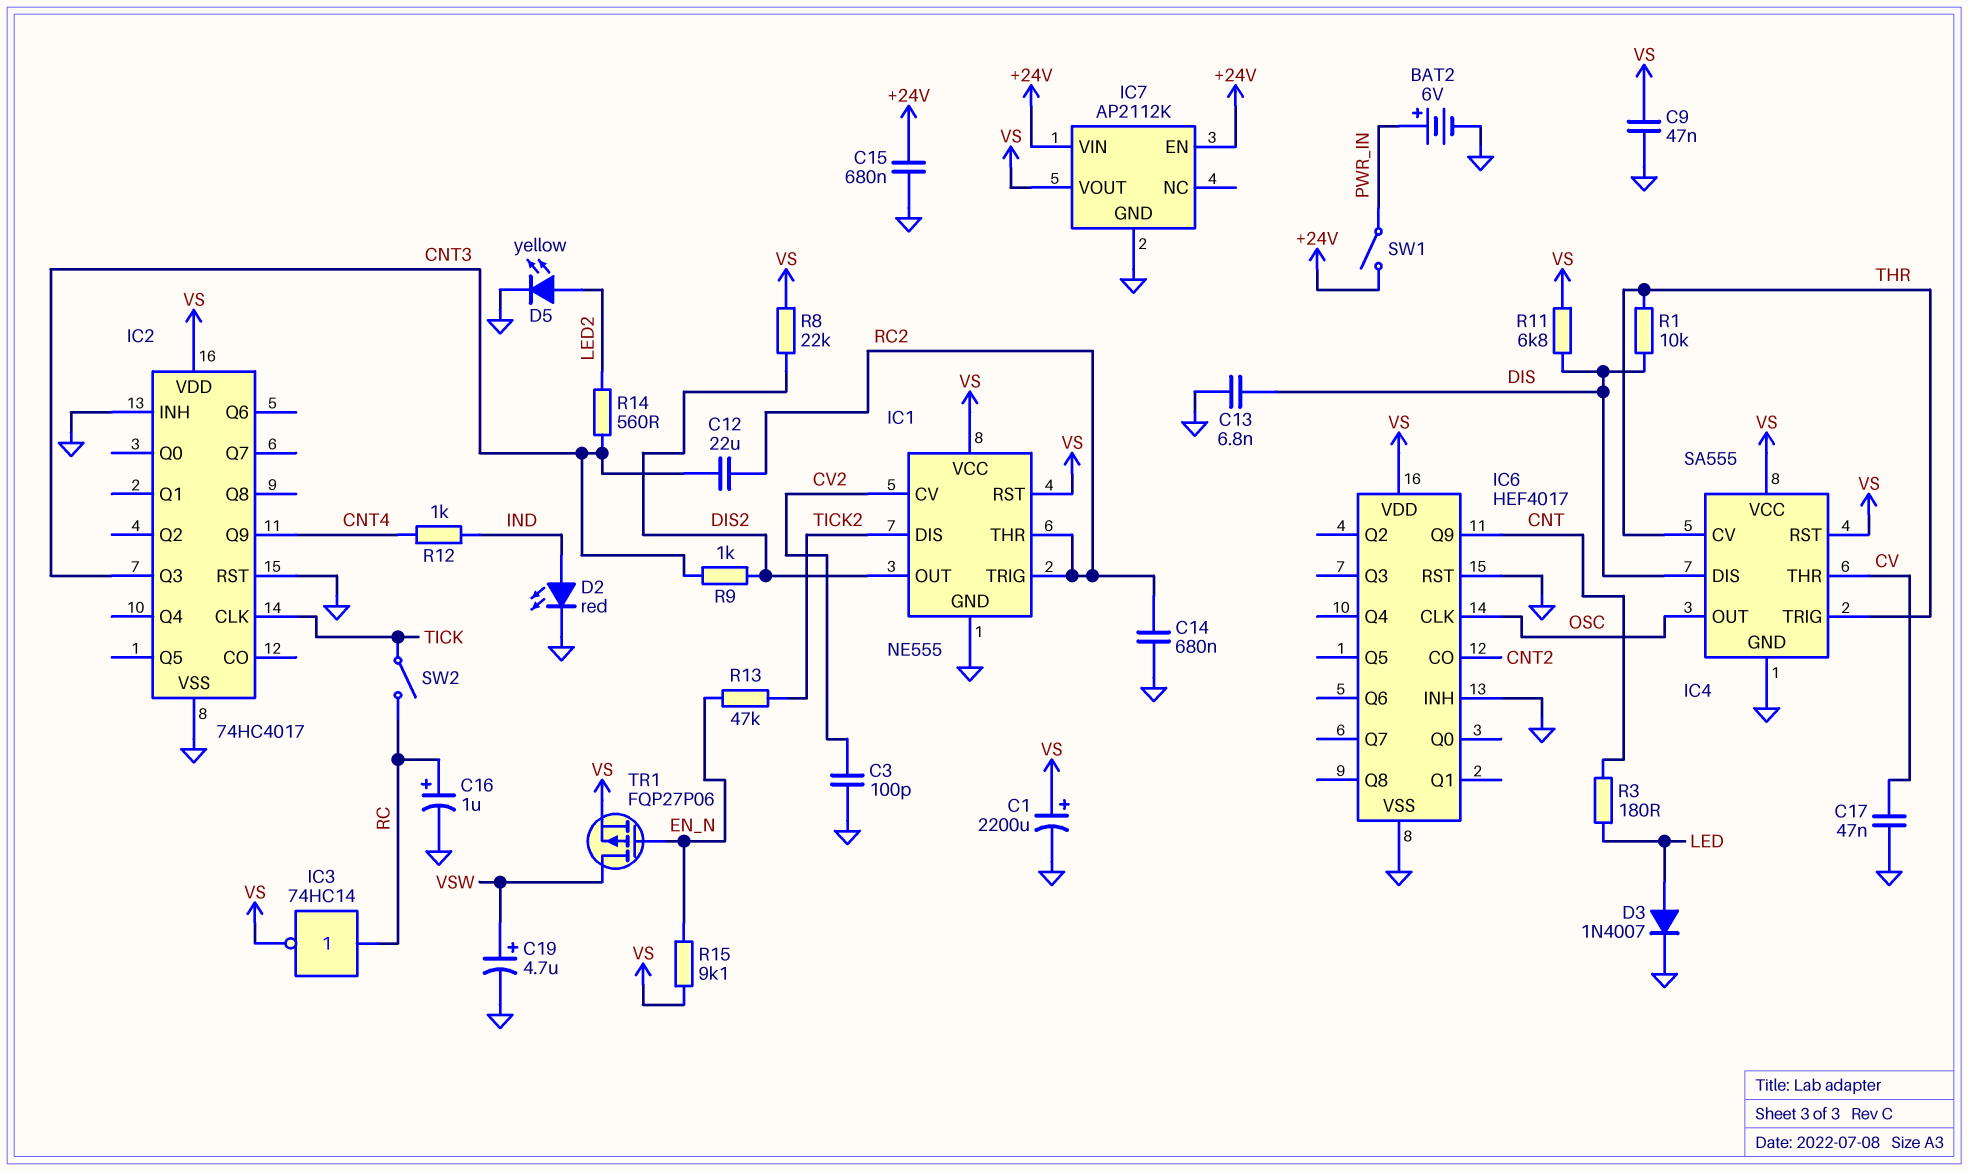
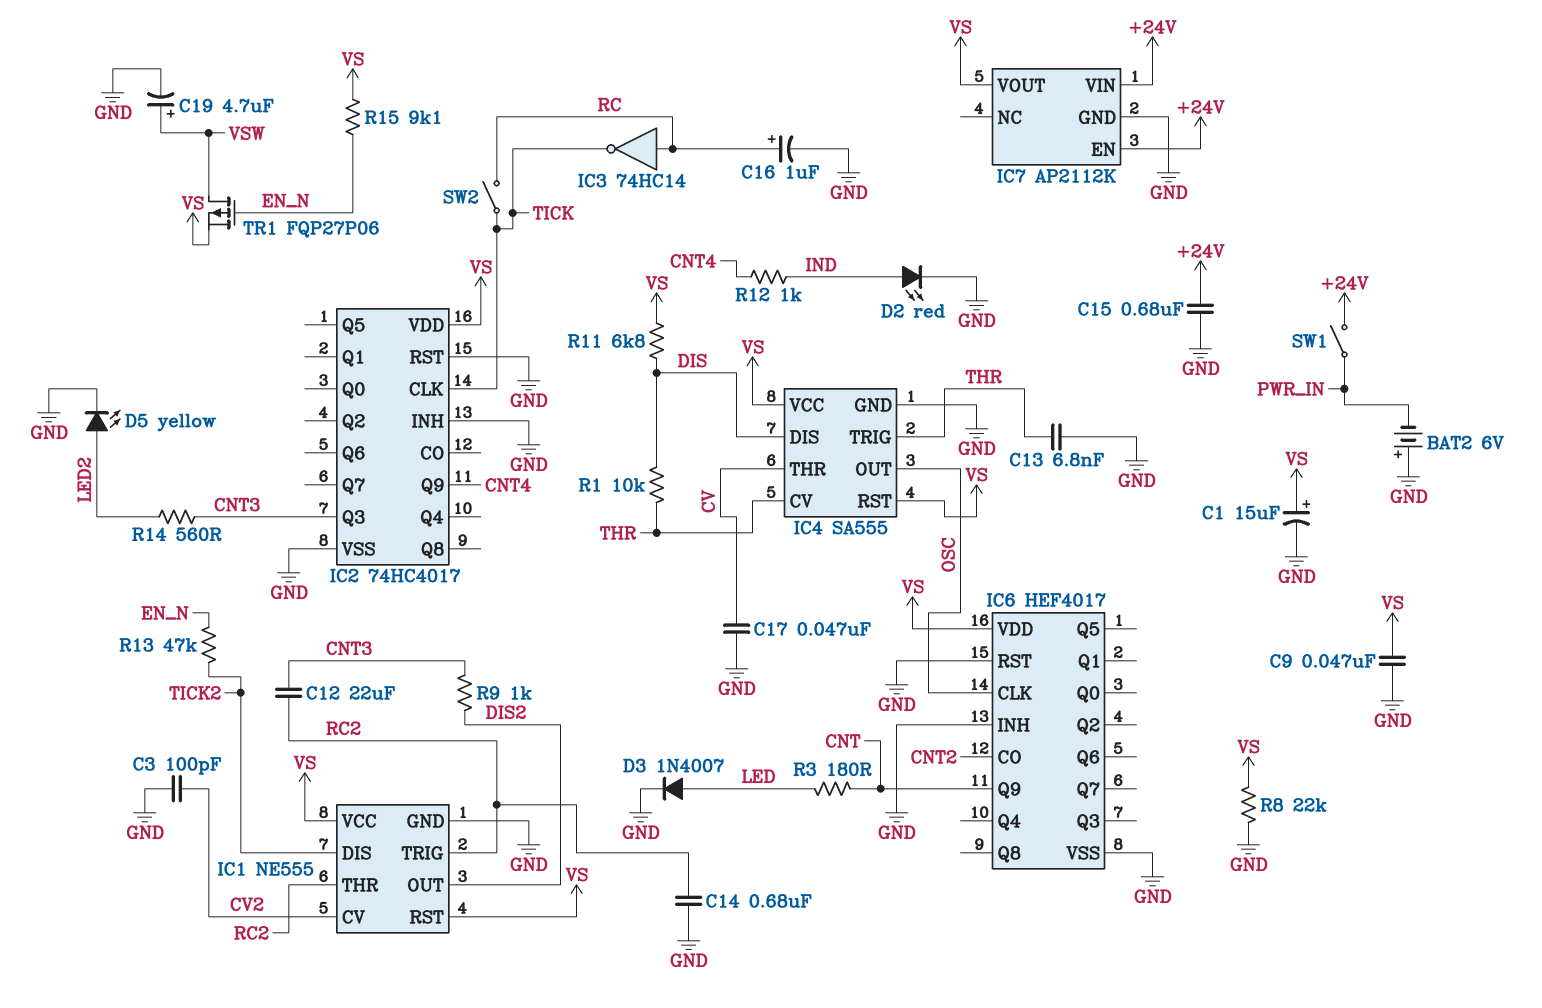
BAT2: 6V (plus PWR_IN, minus GND) -> 6V (plus GND, minus PWR_IN)
C1: 2200uF (plus VS, minus GND) -> 15uF (plus VS, minus GND)
C13: 6.8nF (DIS, GND) -> 6.8nF (GND, THR)
IC3: NOT 74HC14 (in RC, out VS) -> NOT 74HC14 (in RC, out TICK)
R8: 22k (DIS2, VS) -> 22k (GND, VS)

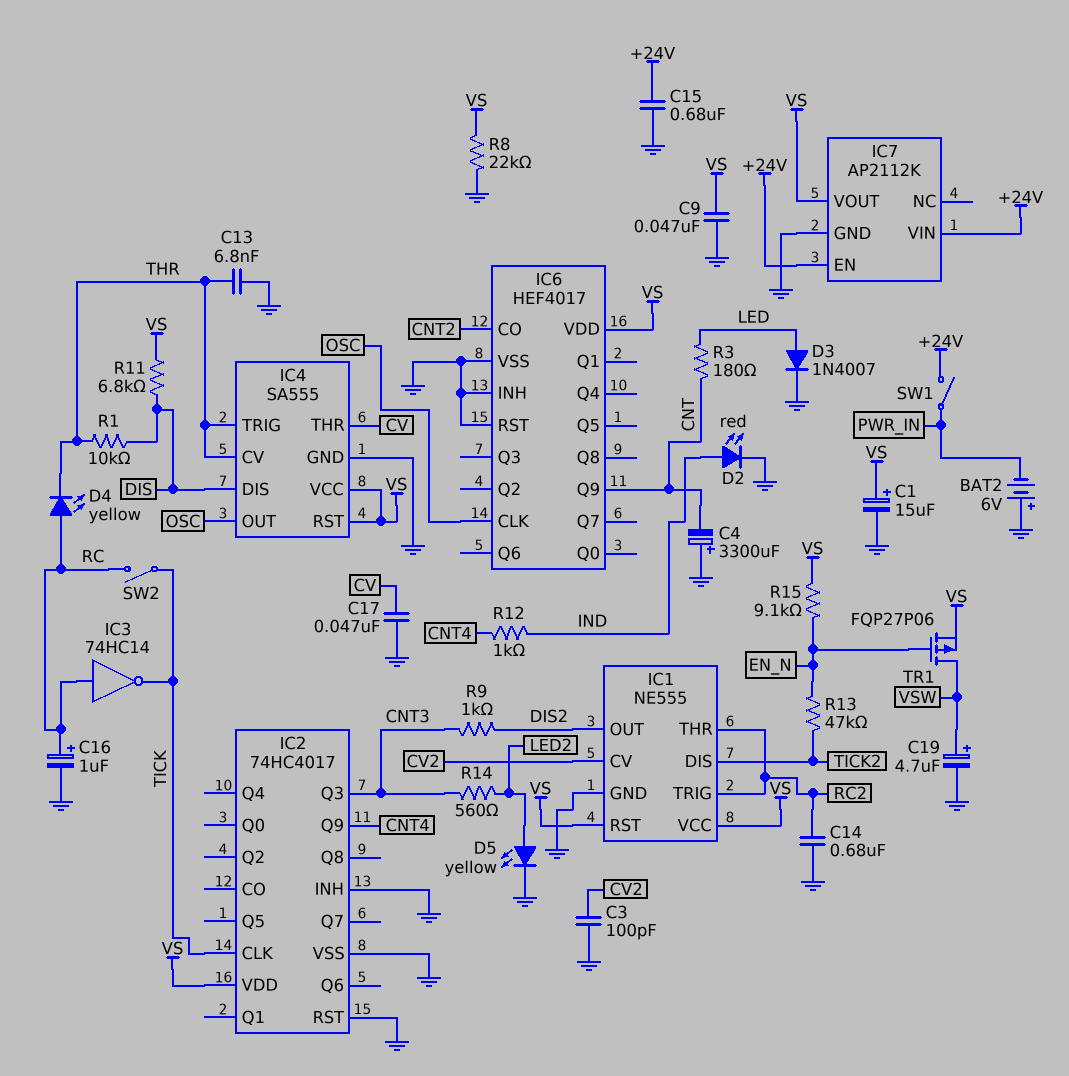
C4: none -> 3300uF (plus GND, minus CNT)
C12: 22uF (CNT3, RC2) -> none
D4: none -> LED yellow (A RC, K THR)

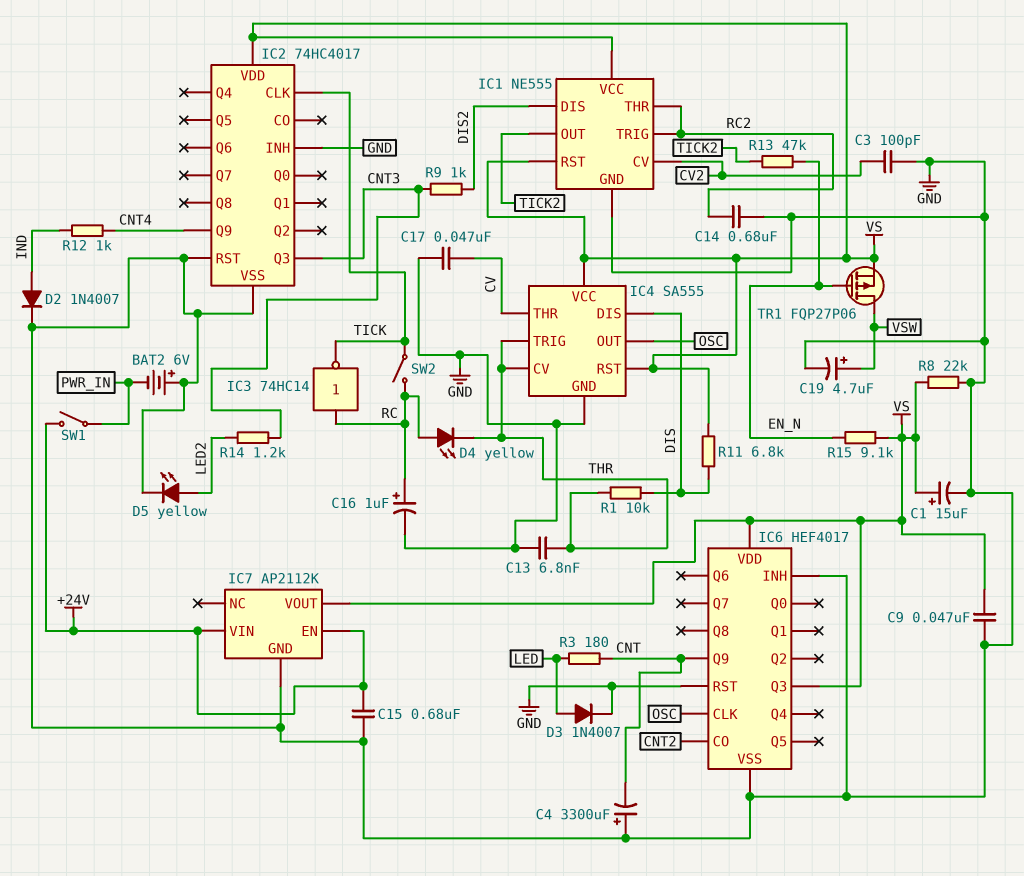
D2: LED red (A IND, K GND) -> diode 1N4007 (A IND, K GND)
IC1 pin DIS: TICK2 -> DIS2
IC1 pin OUT: DIS2 -> TICK2
IC6 pin Q3: none -> VS
R14: 560 (CNT3, LED2) -> 1.2k (CNT3, LED2)

